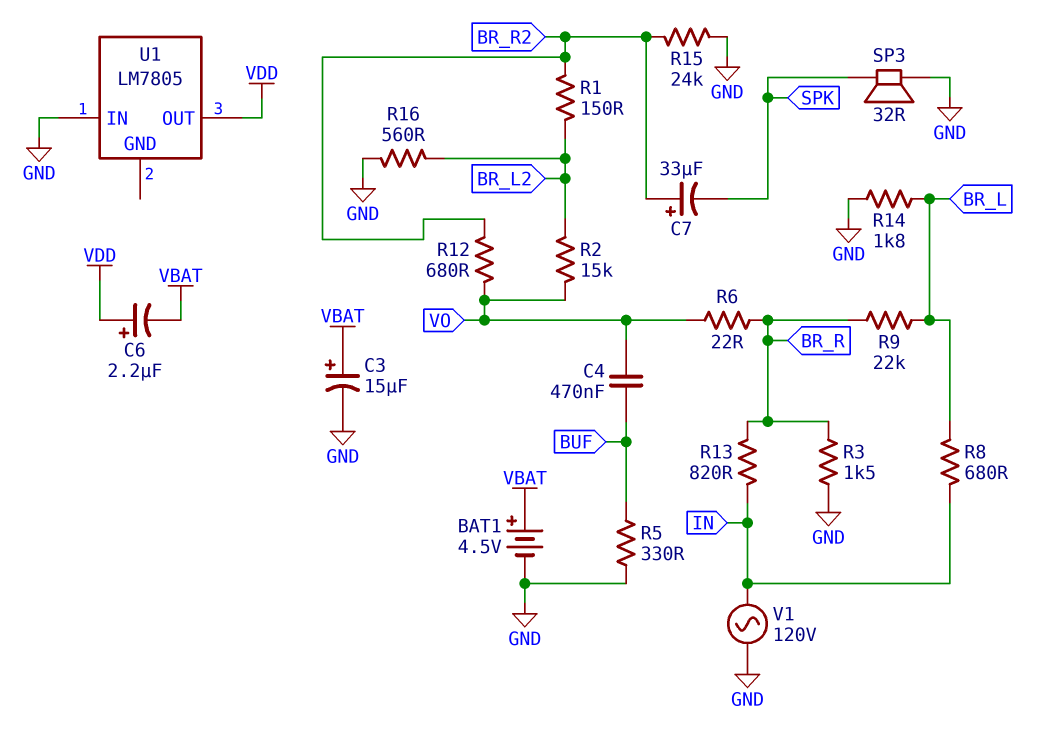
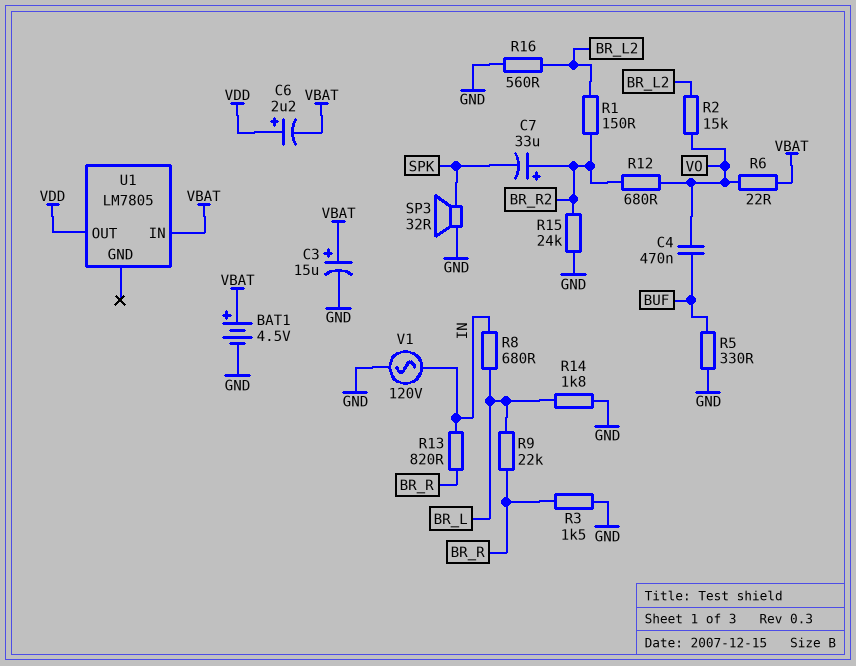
R6: 22 (BR_R, VO) -> 22 (VBAT, VO)
U1 pin IN: GND -> VBAT

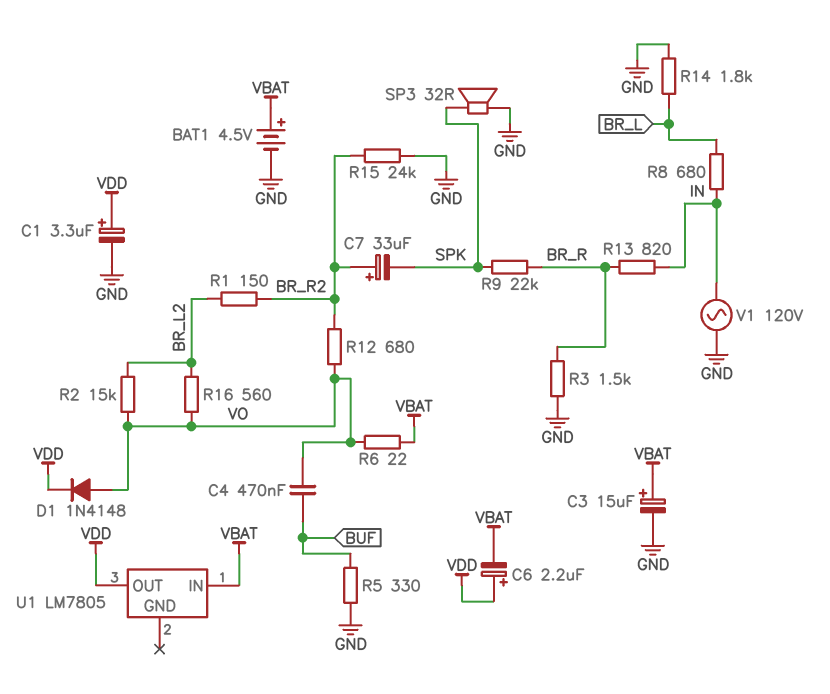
C1: none -> 3.3uF (plus VDD, minus GND)
D1: none -> diode 1N4148 (A VO, K VDD)
R9: 22k (BR_L, BR_R) -> 22k (BR_R, SPK)
R16: 560 (BR_L2, GND) -> 560 (BR_L2, VO)

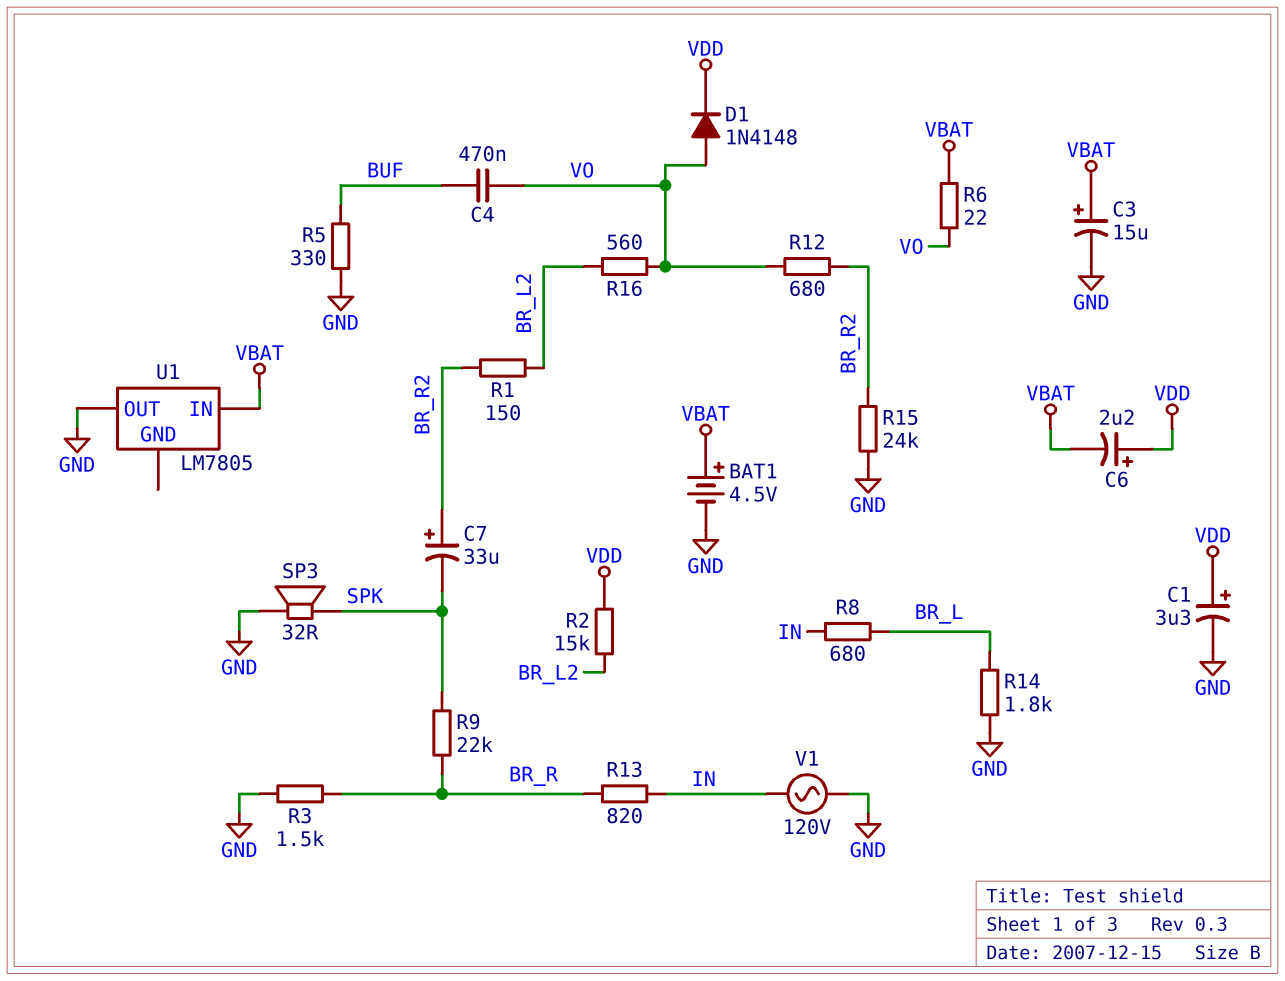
R2: 15k (BR_L2, VO) -> 15k (BR_L2, VDD)
U1 pin OUT: VDD -> GND

